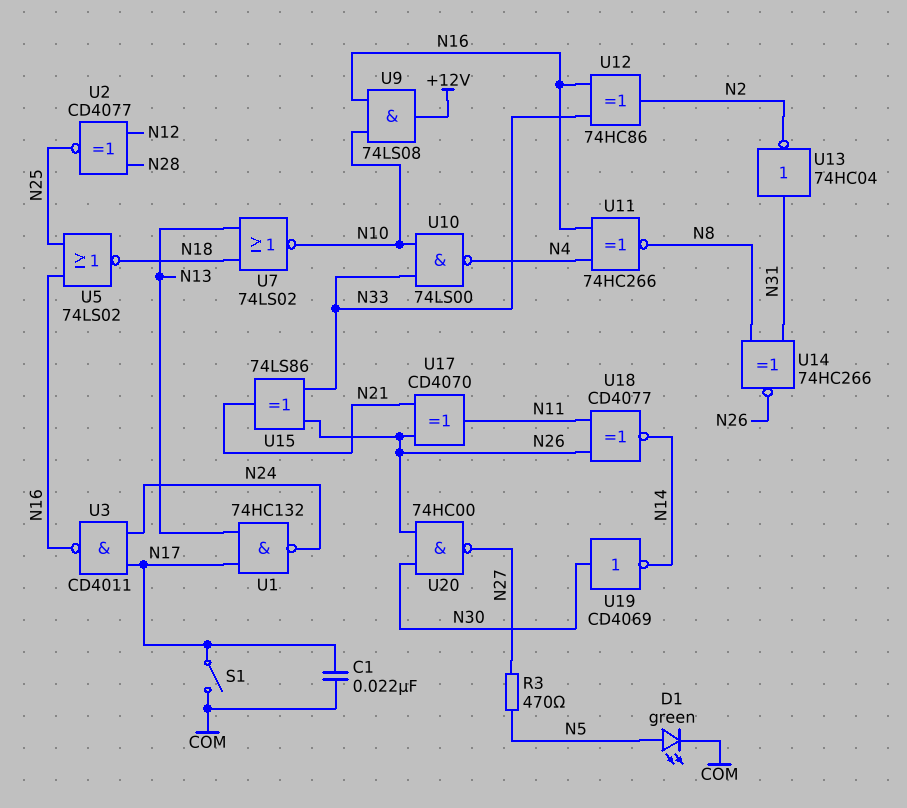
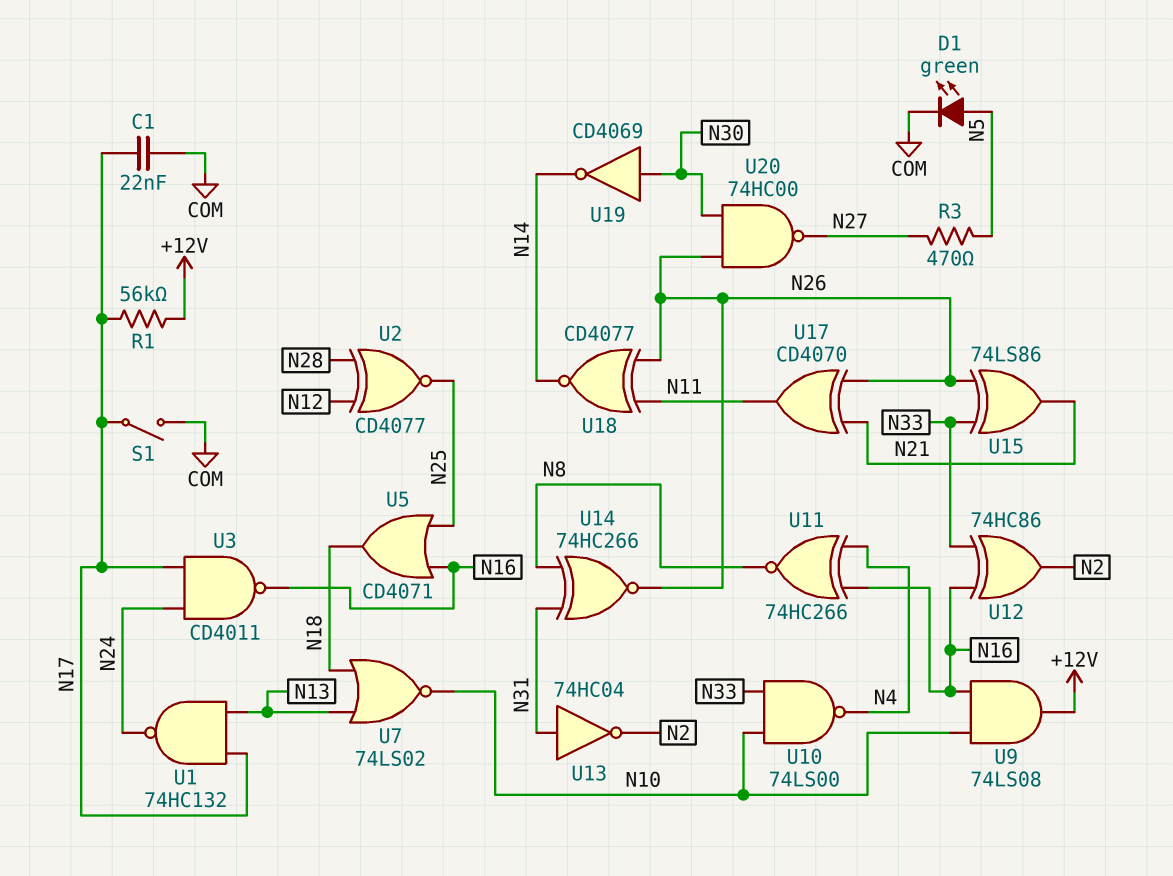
R1: none -> 56k (+12V, N17)
U5: NOR 74LS02 (in N16, in N25, out N18) -> OR CD4071 (in N16, in N25, out N18)

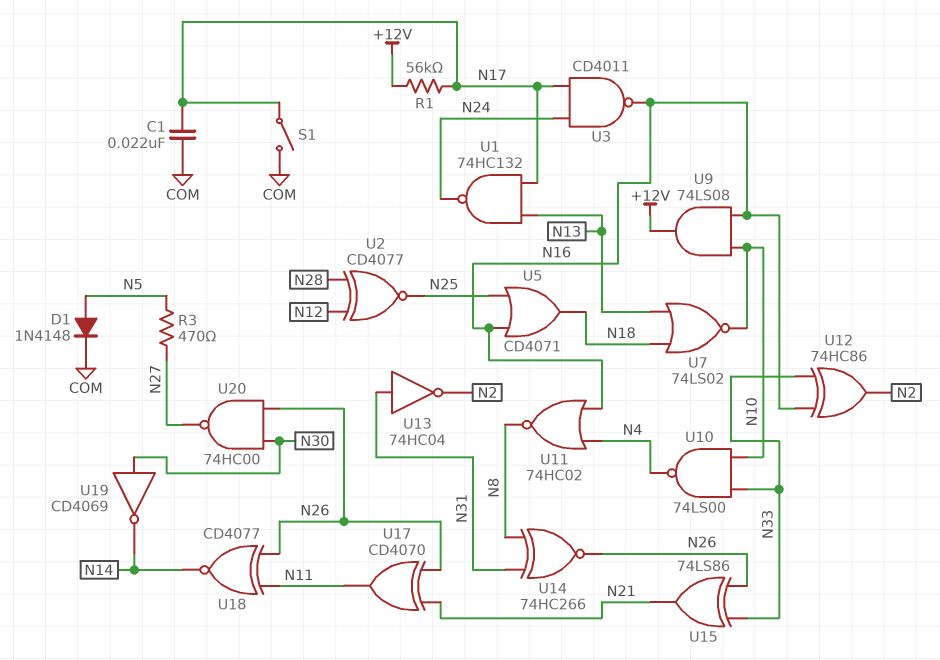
D1: LED green (A N5, K COM) -> diode 1N4148 (A N5, K COM)
U11: XNOR 74HC266 (in N4, in N16, out N8) -> NOR 74HC02 (in N4, in N16, out N8)

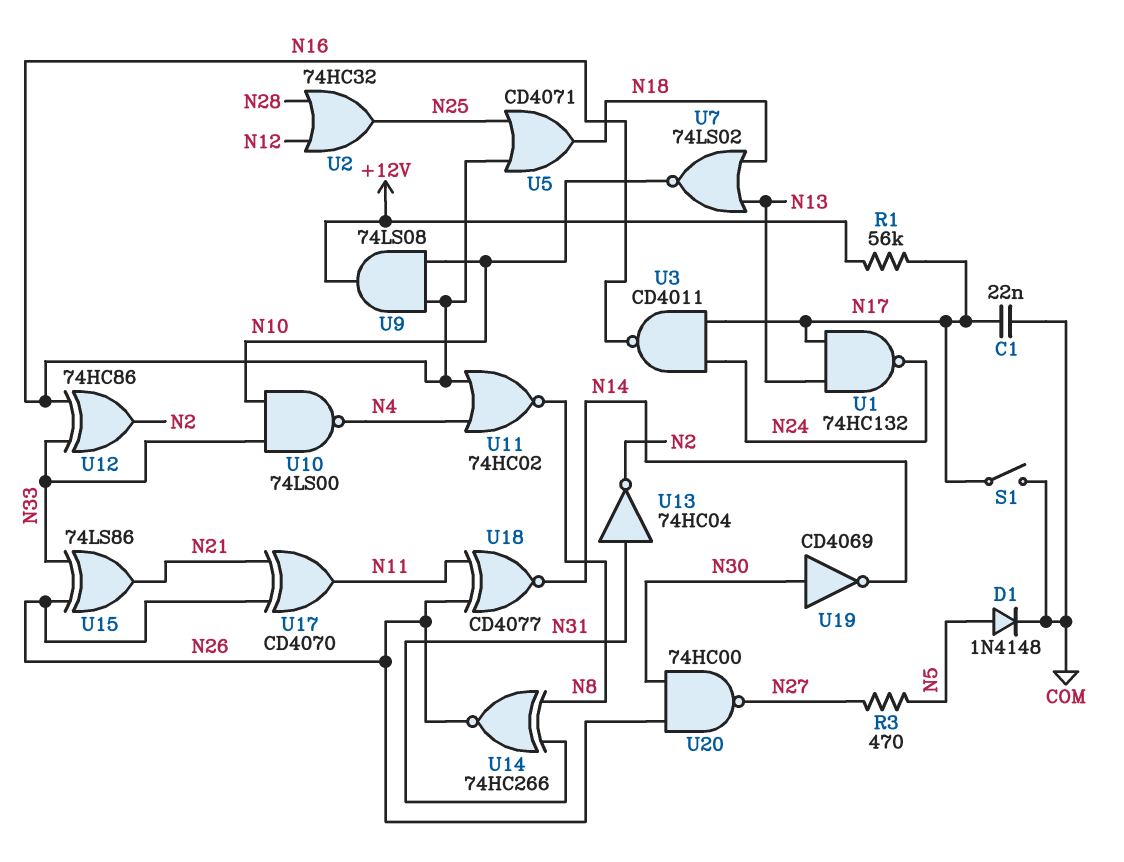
U2: XNOR CD4077 (in N12, in N28, out N25) -> OR 74HC32 (in N12, in N28, out N25)

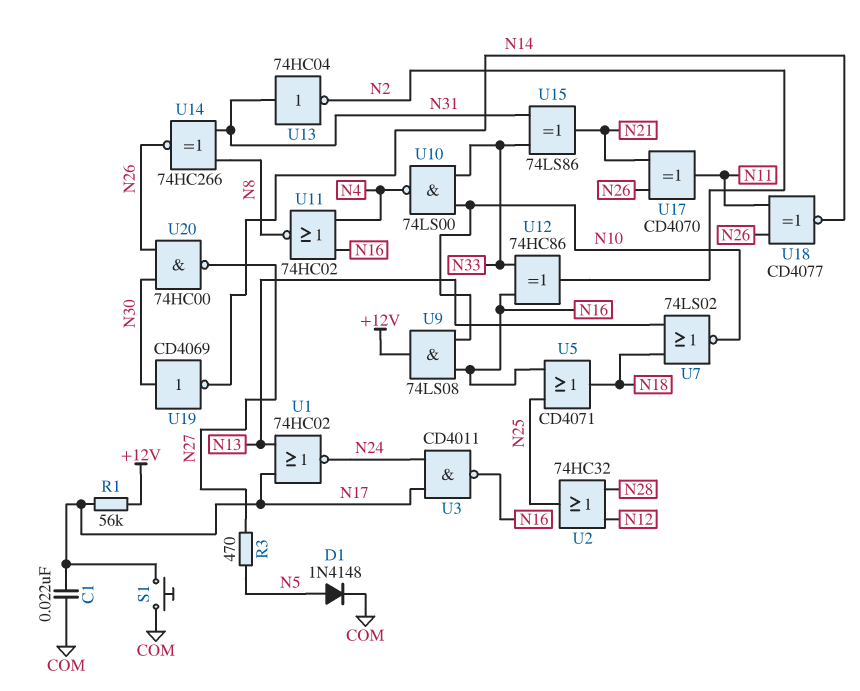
S1: switch (COM, N17) -> button (COM, N17)
U1: NAND 74HC132 (in N13, in N17, out N24) -> NOR 74HC02 (in N13, in N17, out N24)
U15: XOR 74LS86 (in N26, in N33, out N21) -> XOR 74LS86 (in N31, in N33, out N21)

